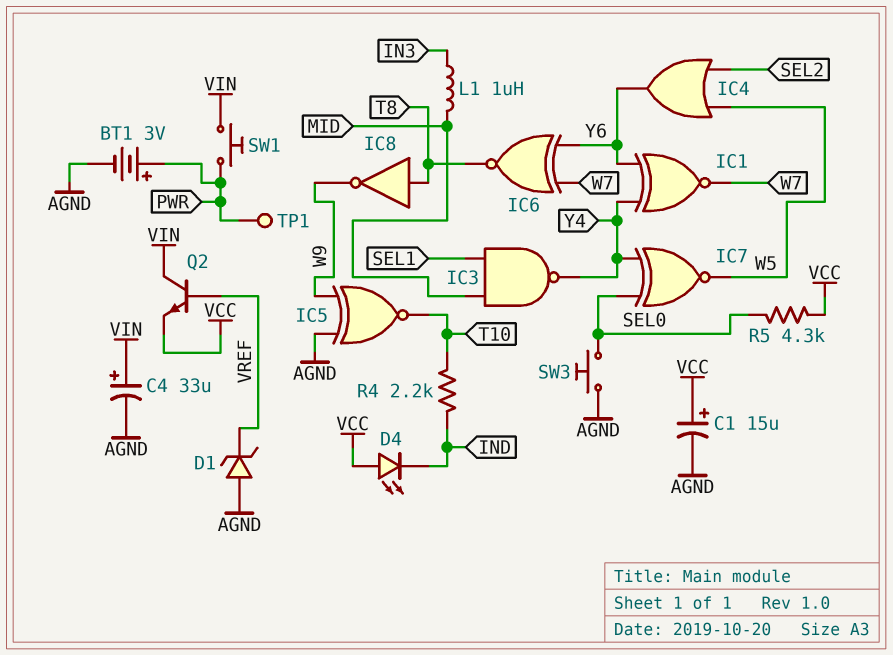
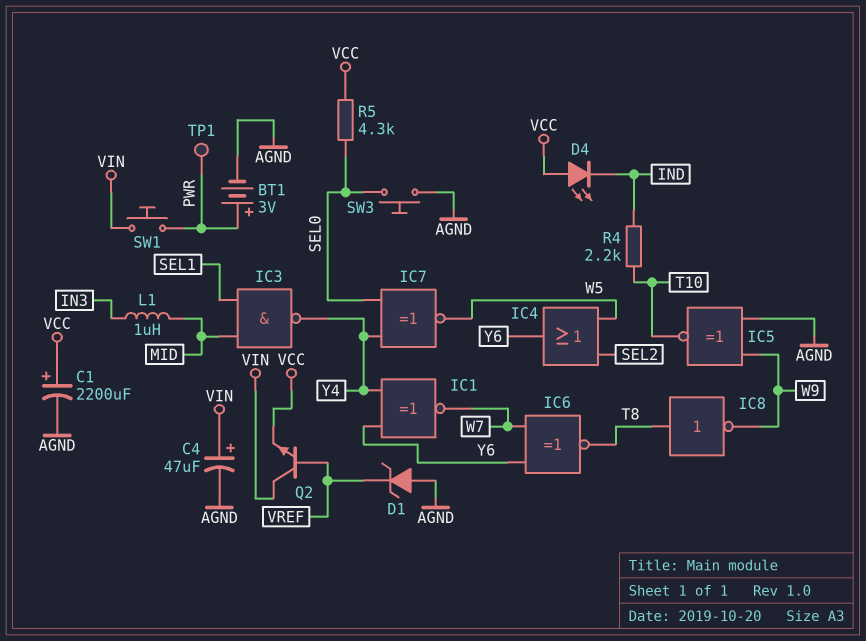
C1: 15uF (plus VCC, minus AGND) -> 2200uF (plus VCC, minus AGND)
C4: 33uF (plus VIN, minus AGND) -> 47uF (plus VIN, minus AGND)

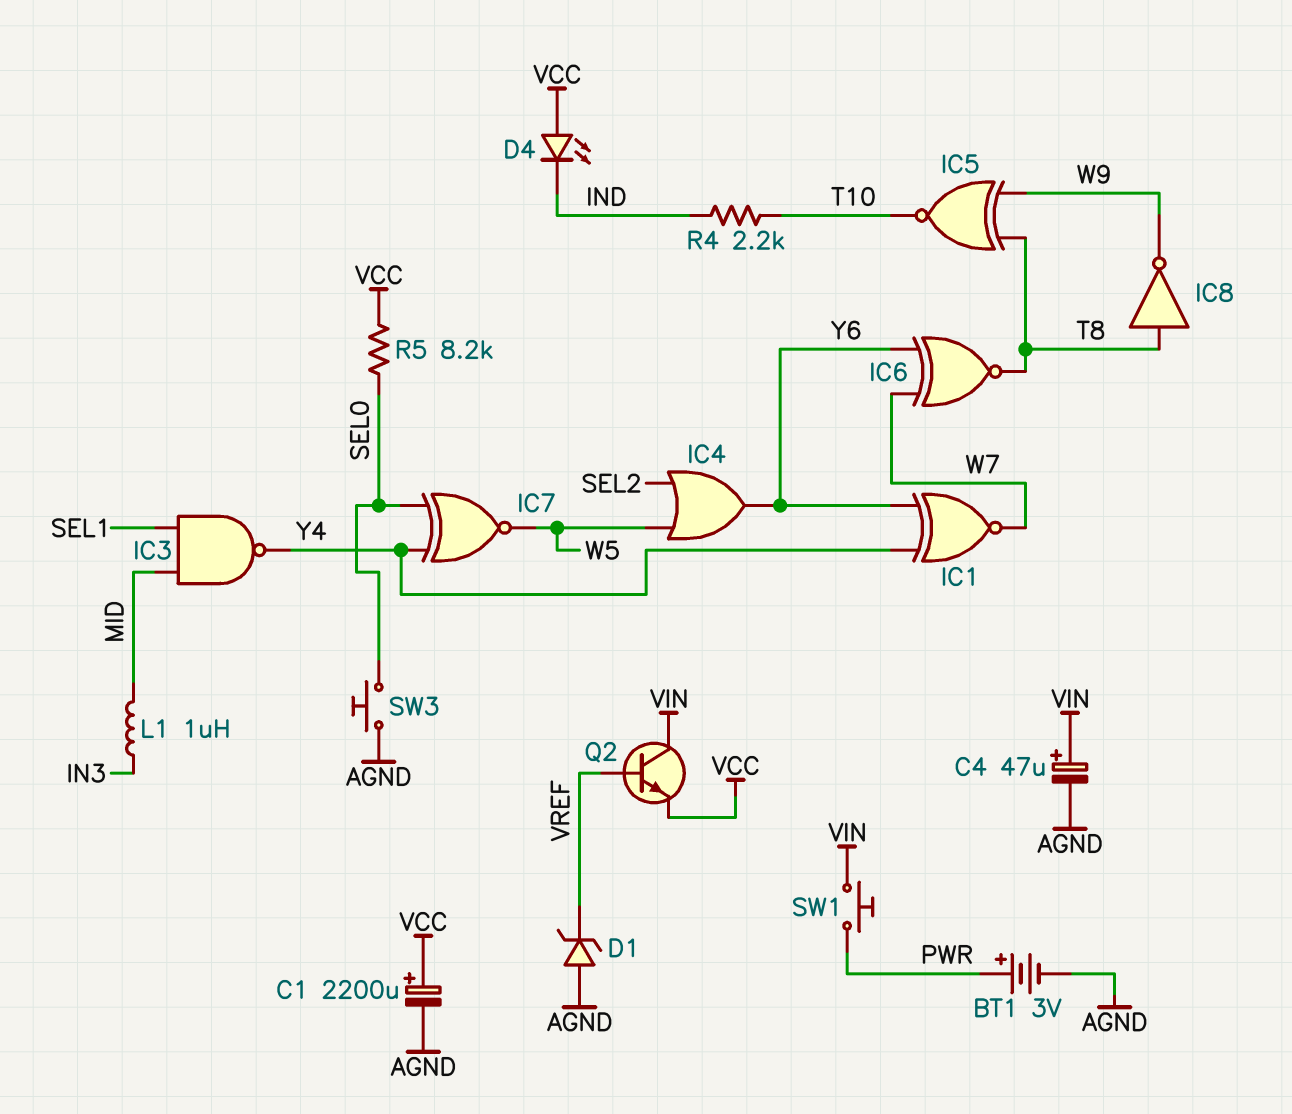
IC5: XNOR (in AGND, in W9, out T10) -> XNOR (in T8, in W9, out T10)
R5: 4.3k (SEL0, VCC) -> 8.2k (SEL0, VCC)
TP1: test point (PWR) -> none

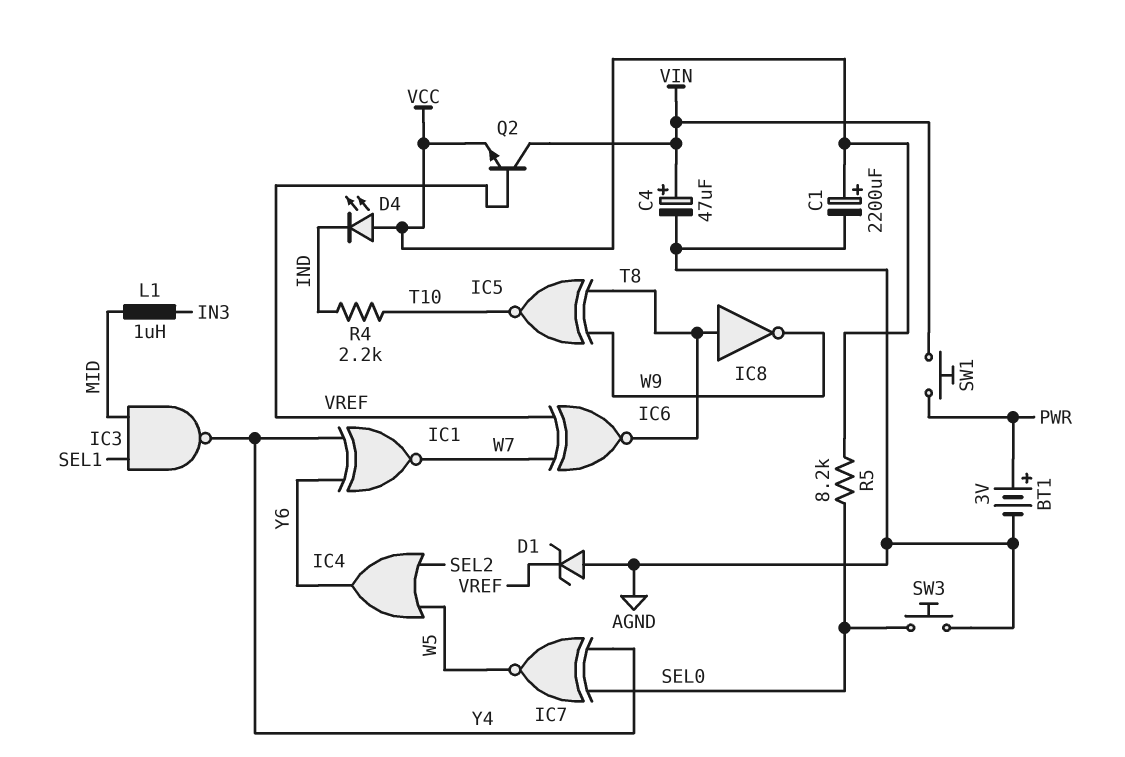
IC6: XNOR (in W7, in Y6, out T8) -> XNOR (in VREF, in W7, out T8)

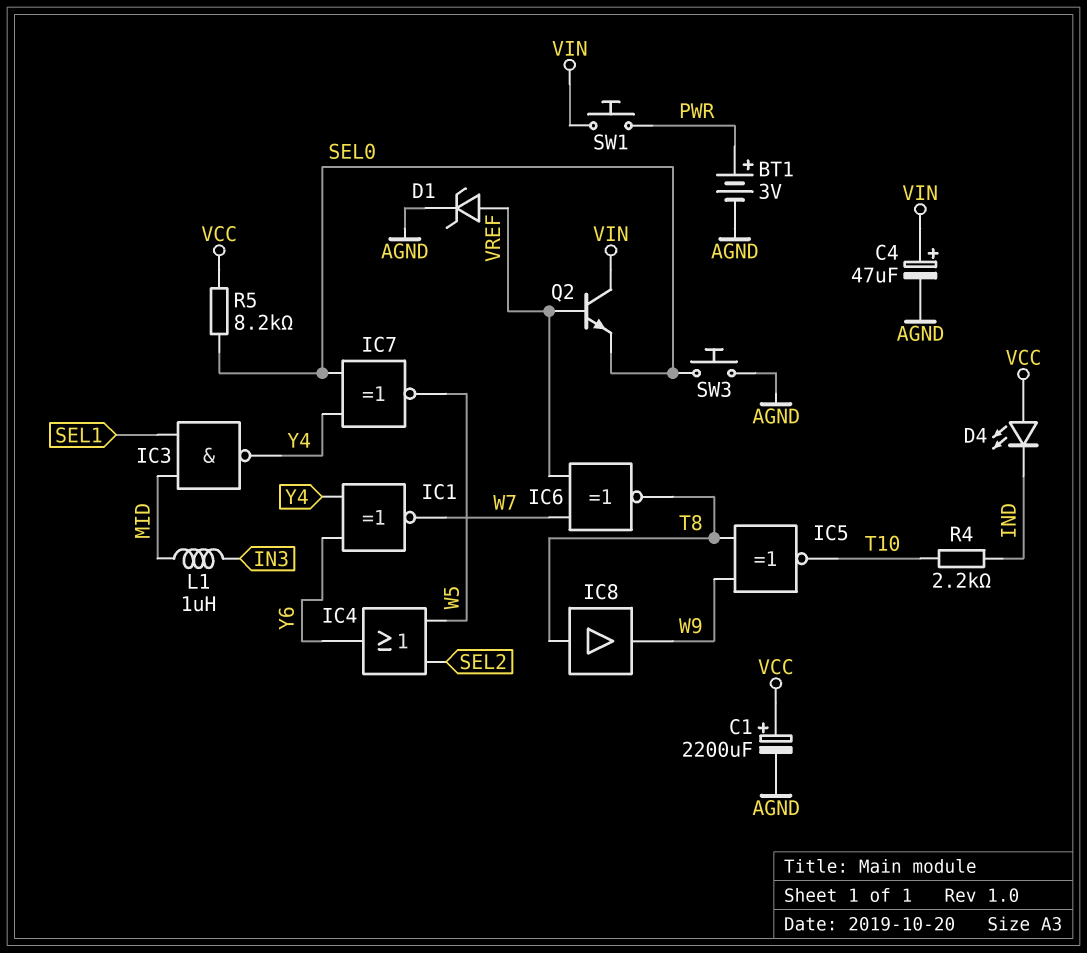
D1: zener (A AGND, K VREF) -> zener (A VREF, K AGND)
IC8: NOT (in T8, out W9) -> buffer (in T8, out W9)
Q2: NPN (B VREF, C VIN, E VCC) -> NPN (B VREF, C VIN, E SEL0)

